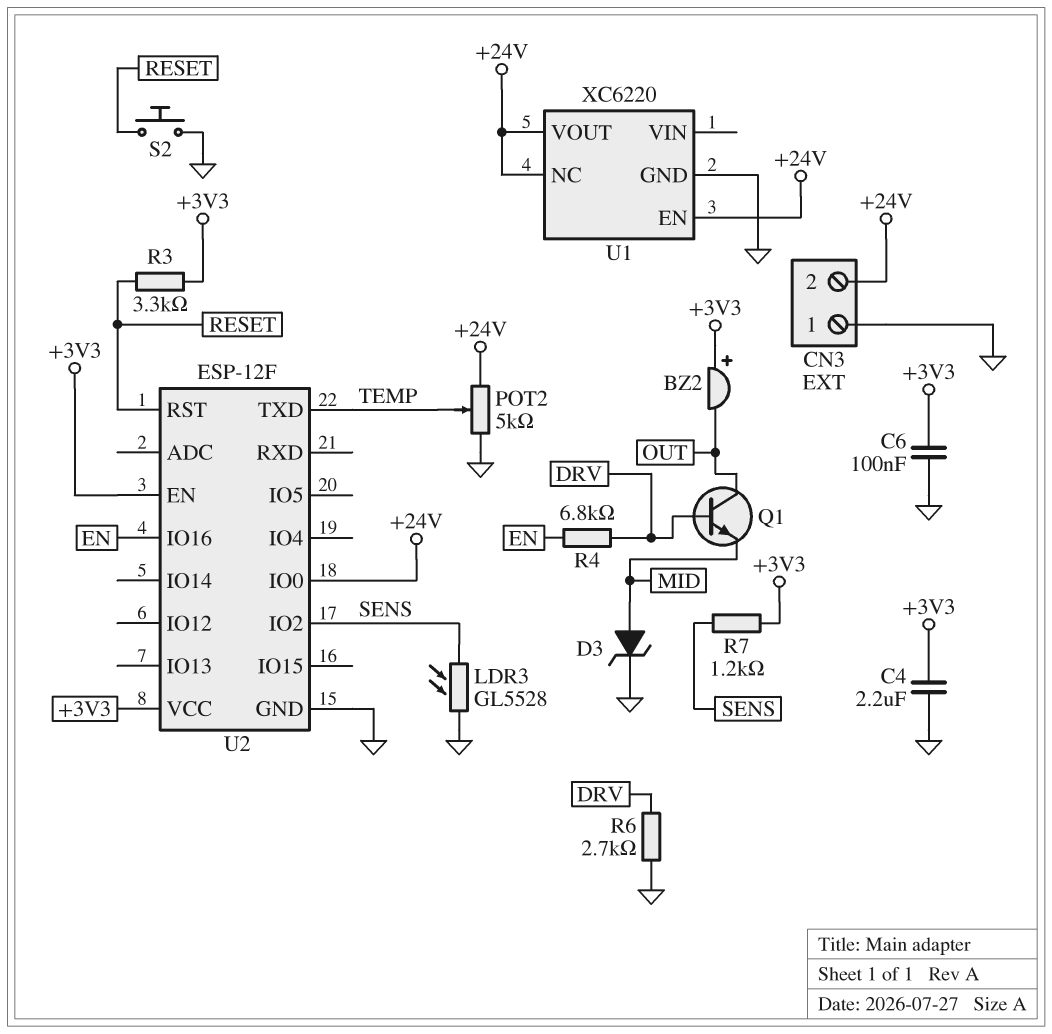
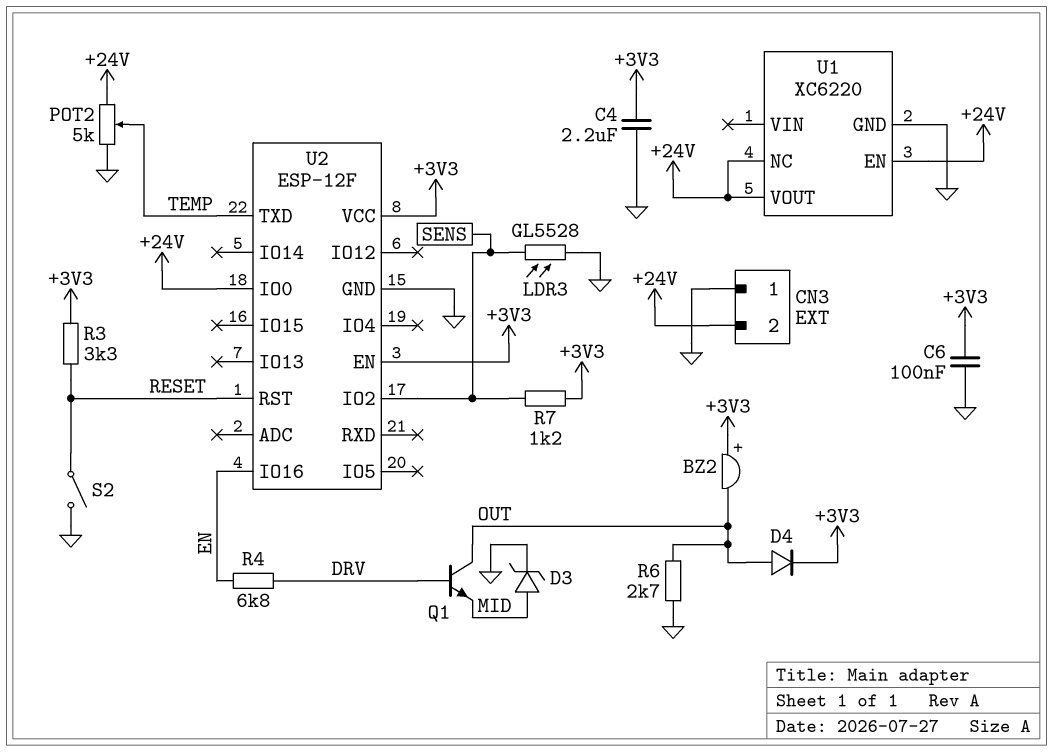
D4: none -> diode (A OUT, K +3V3)
R6: 2.7k (DRV, GND) -> 2.7k (GND, OUT)
S2: button (GND, RESET) -> switch (GND, RESET)

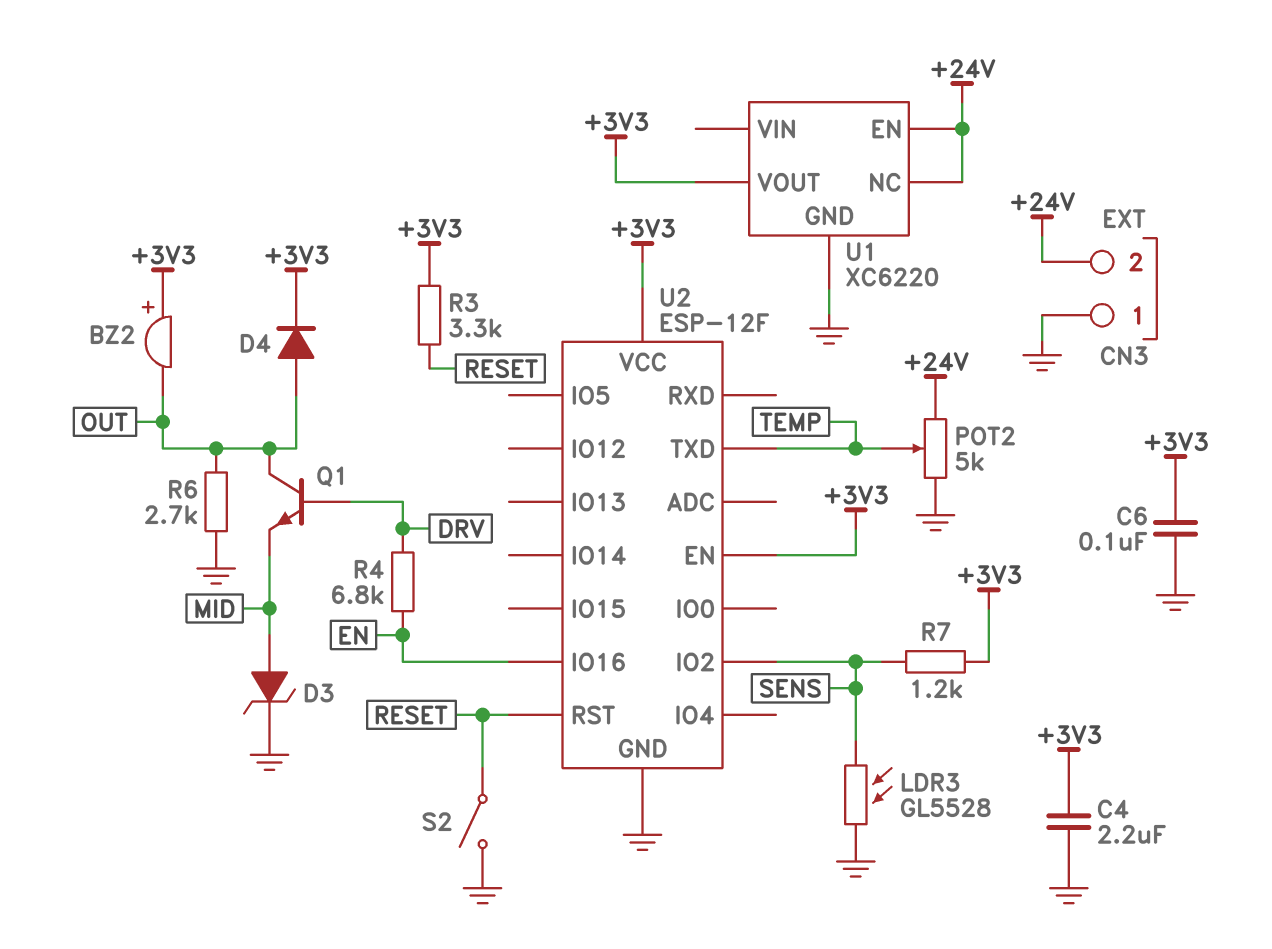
U1 pin VOUT: +24V -> +3V3
U2 pin IO0: +24V -> none

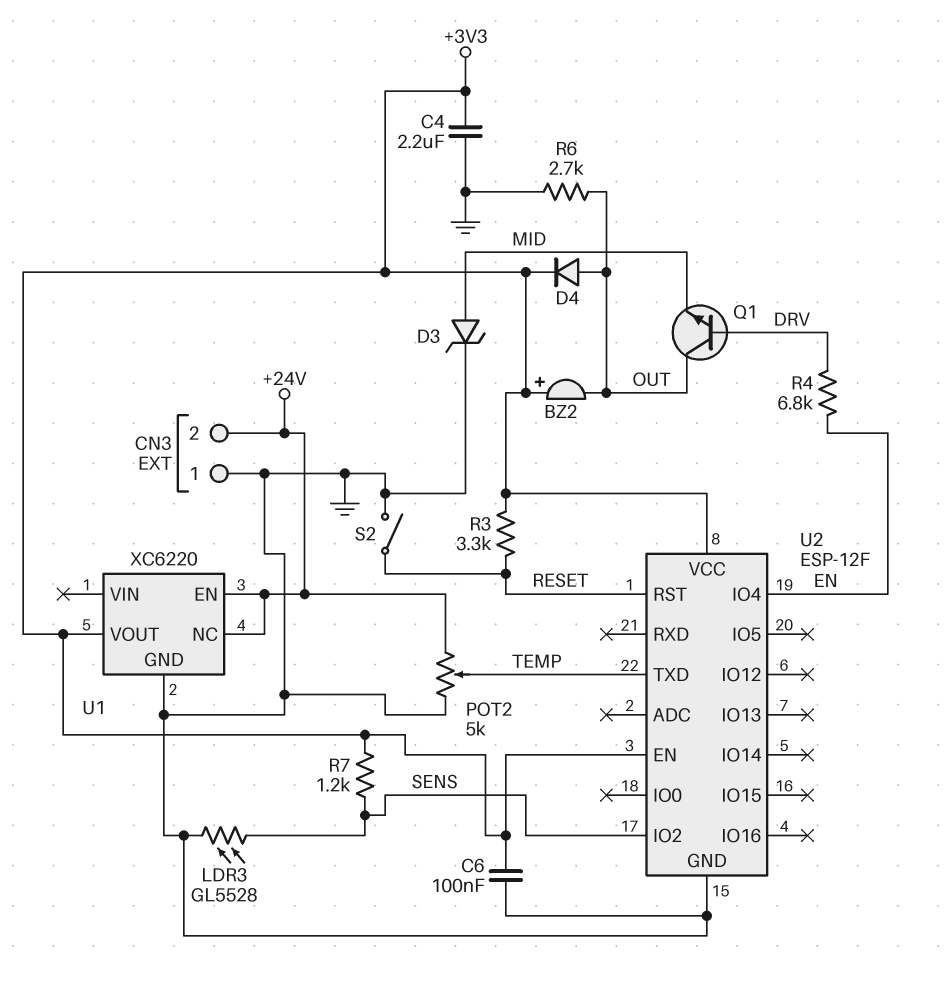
U2 pin IO4: none -> EN
U2 pin IO16: EN -> none

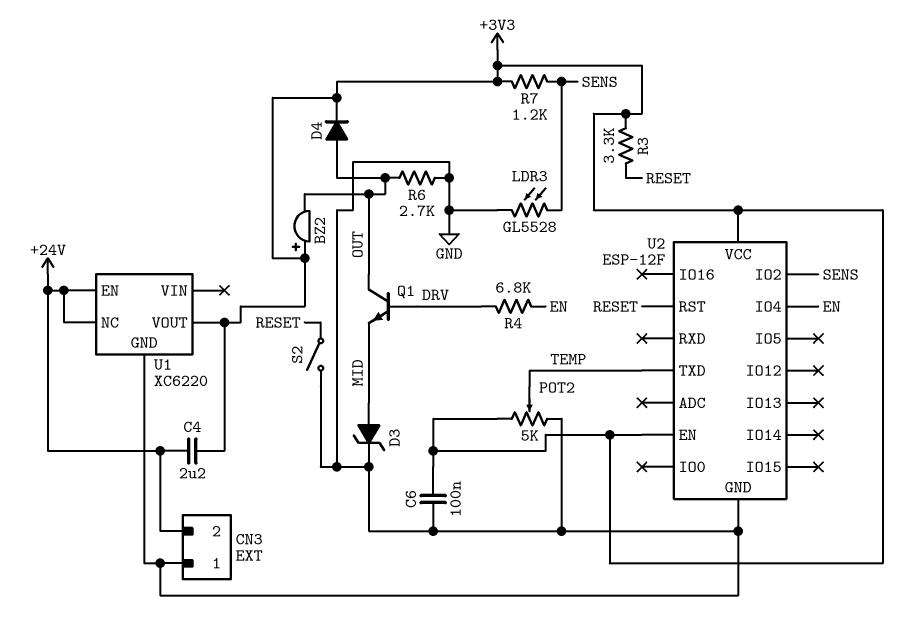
C4: 2.2uF (+3V3, GND) -> 2.2uF (+3V3, +24V)
POT2: 5k (+24V, GND, wiper TEMP) -> 5k (+3V3, GND, wiper TEMP)

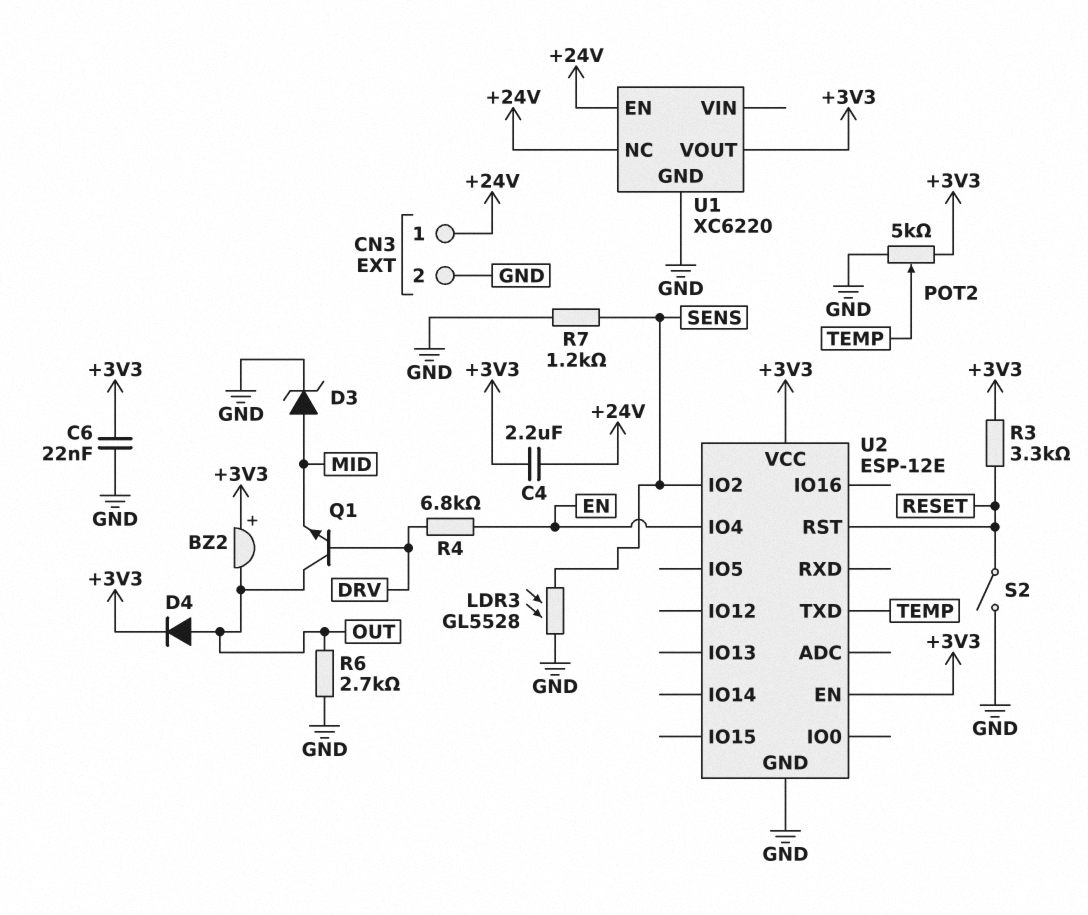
C6: 100nF (+3V3, GND) -> 22nF (+3V3, GND)
CN3 pin 1: GND -> +24V
CN3 pin 2: +24V -> GND
R7: 1.2k (+3V3, SENS) -> 1.2k (GND, SENS)
U2: ESP-12F -> ESP-12E

